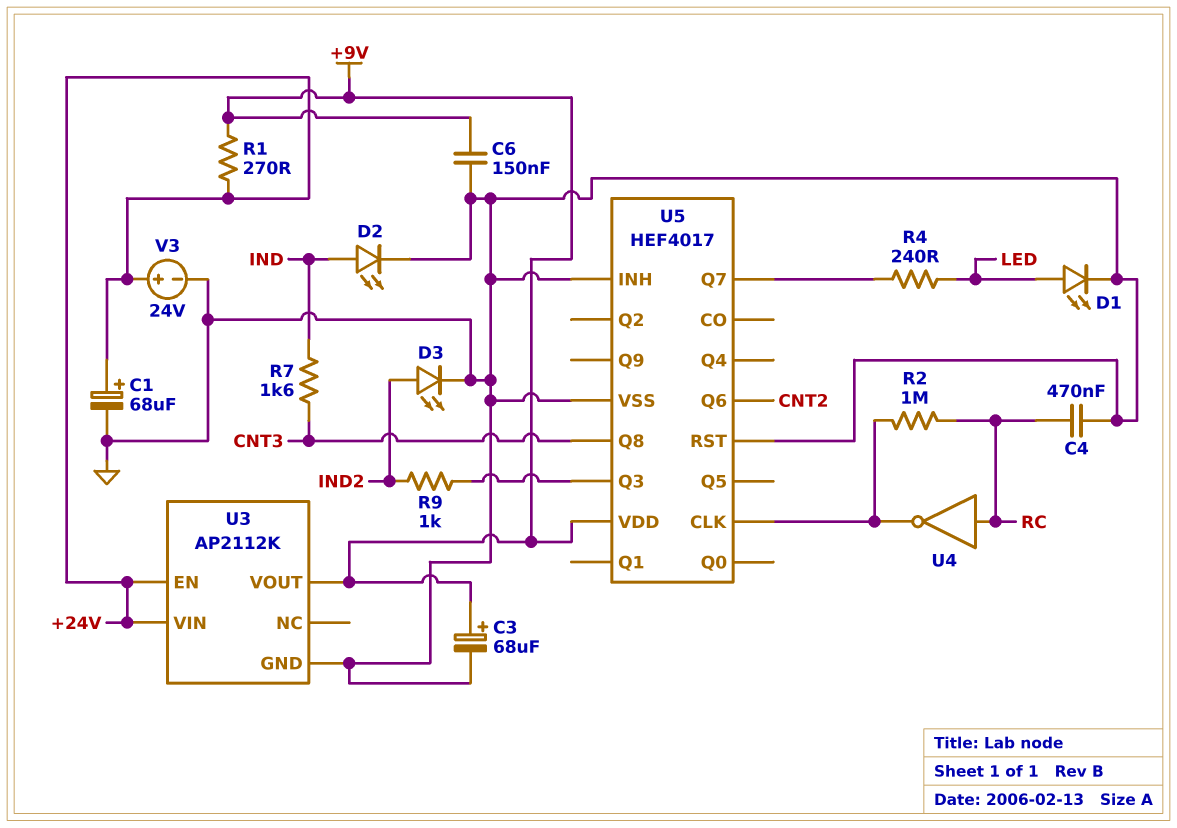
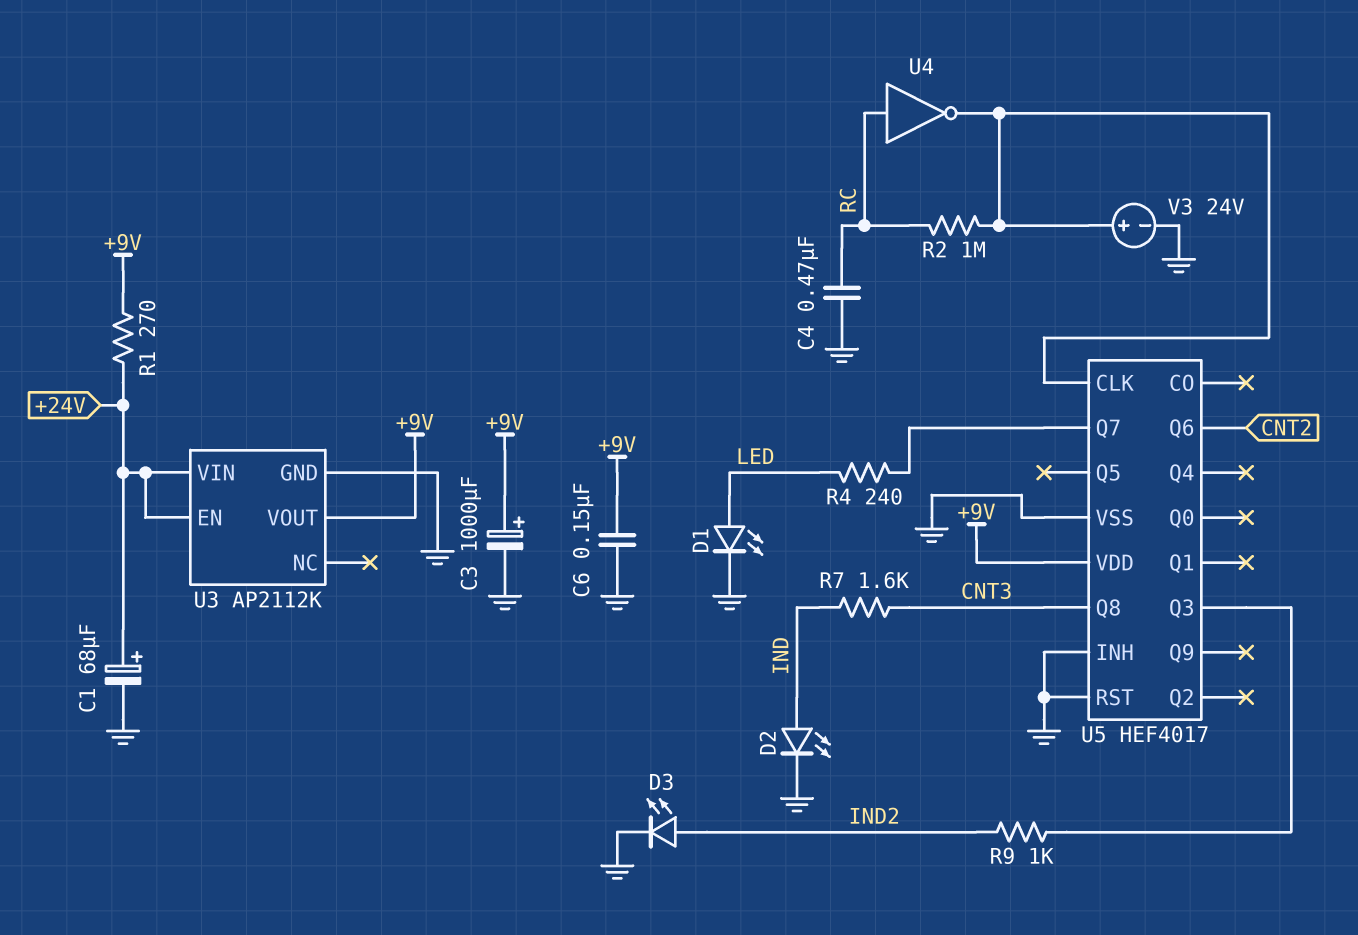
C3: 68uF (plus +9V, minus GND) -> 1000uF (plus +9V, minus GND)
V3: 24V (plus +24V, minus GND) -> 24V (plus U5/CLK, minus GND)

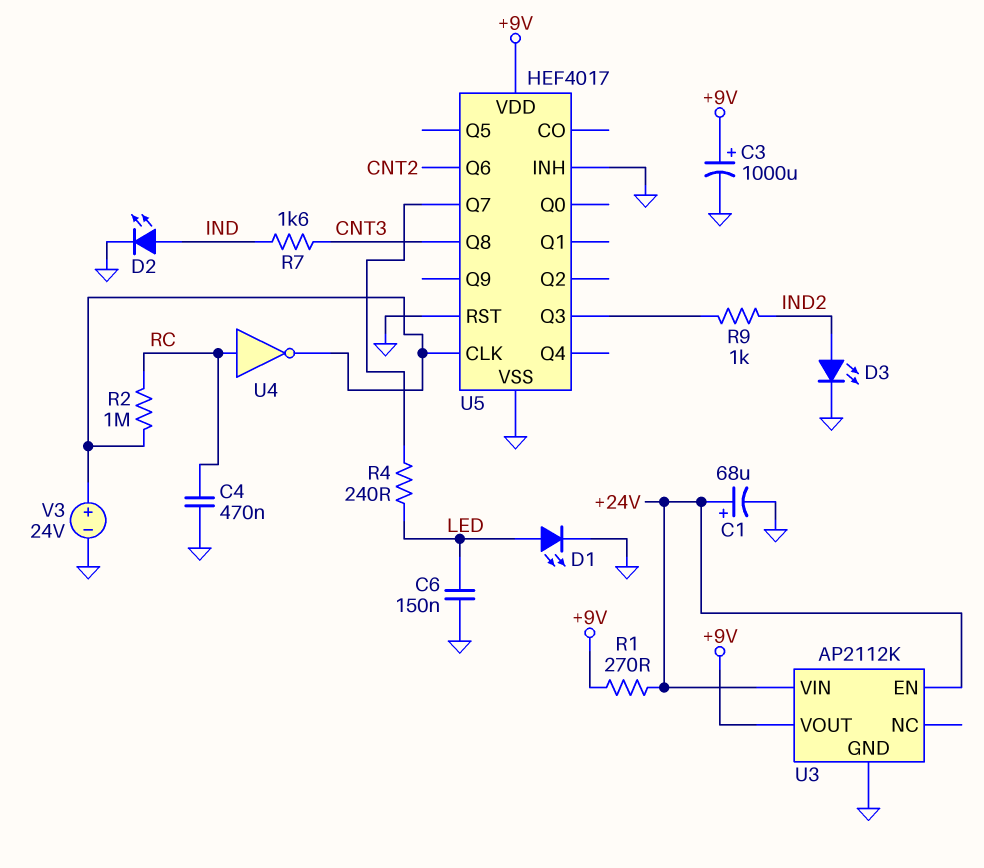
C6: 150nF (+9V, GND) -> 150nF (GND, LED)

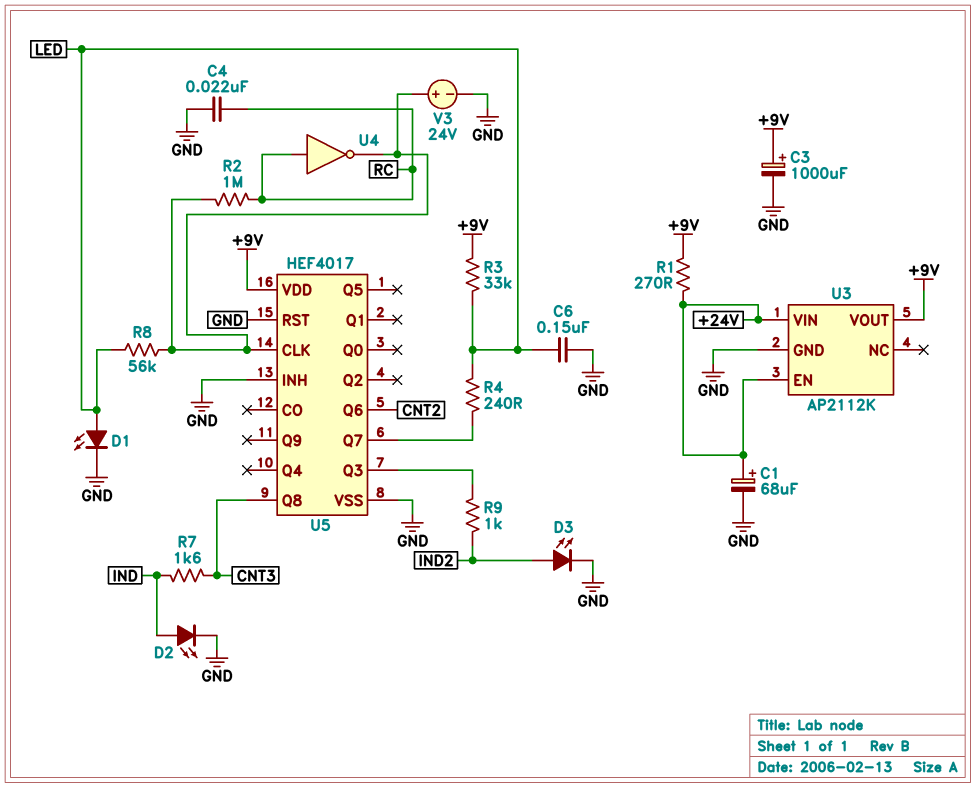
C4: 470nF (GND, RC) -> 22nF (GND, RC)
R3: none -> 33k (+9V, LED)
R8: none -> 56k (LED, U5/CLK)

